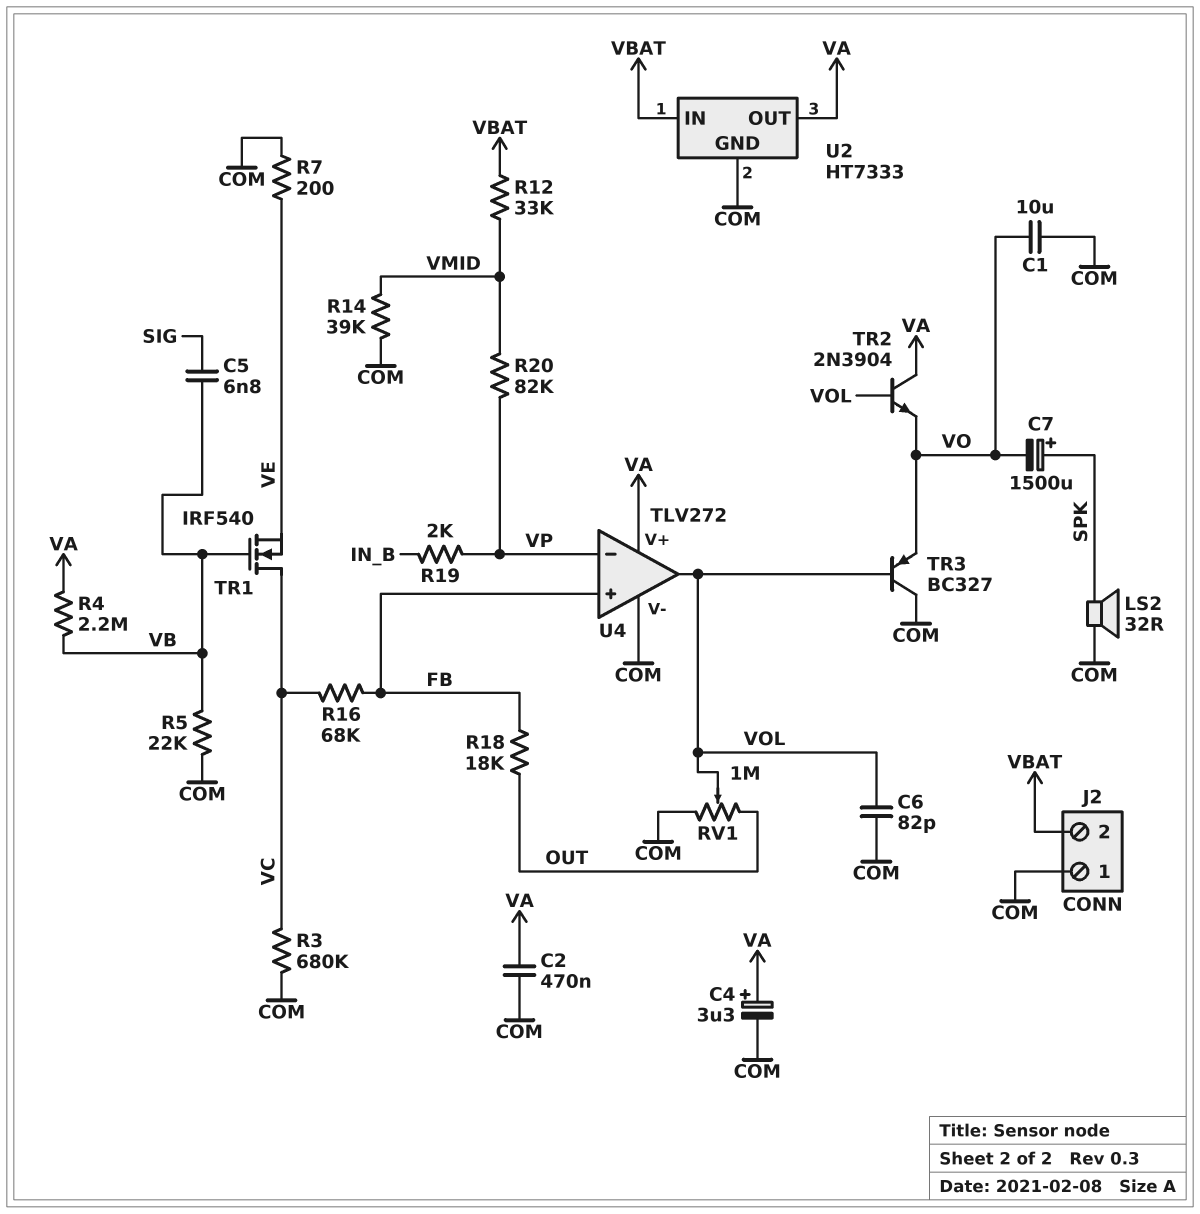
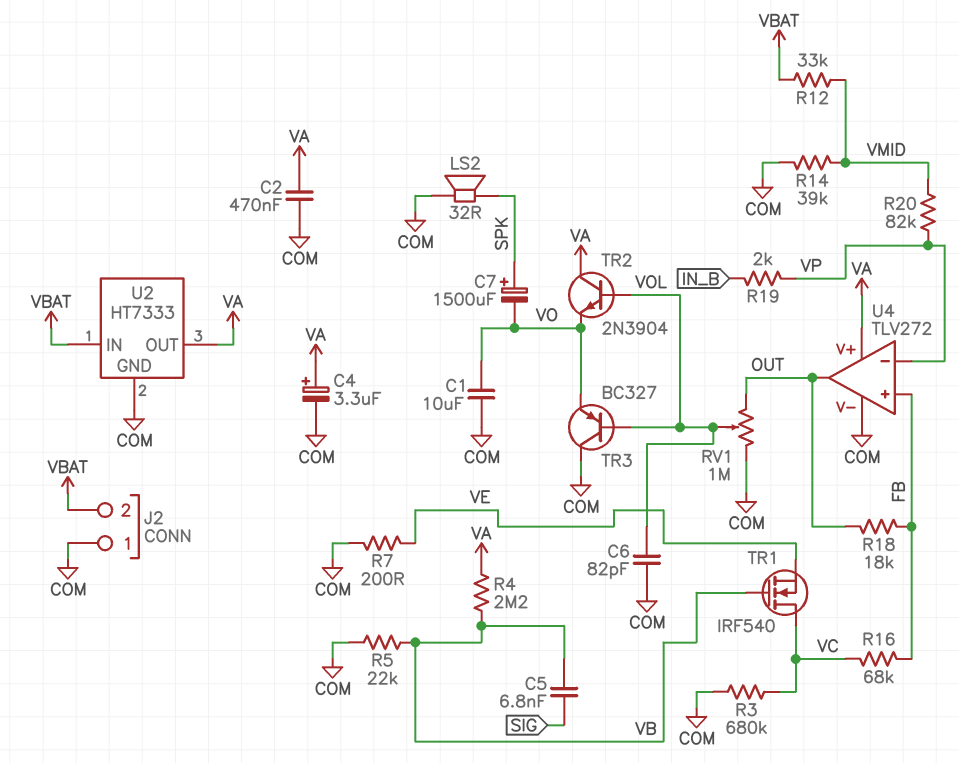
U4 pin out: VOL -> OUT

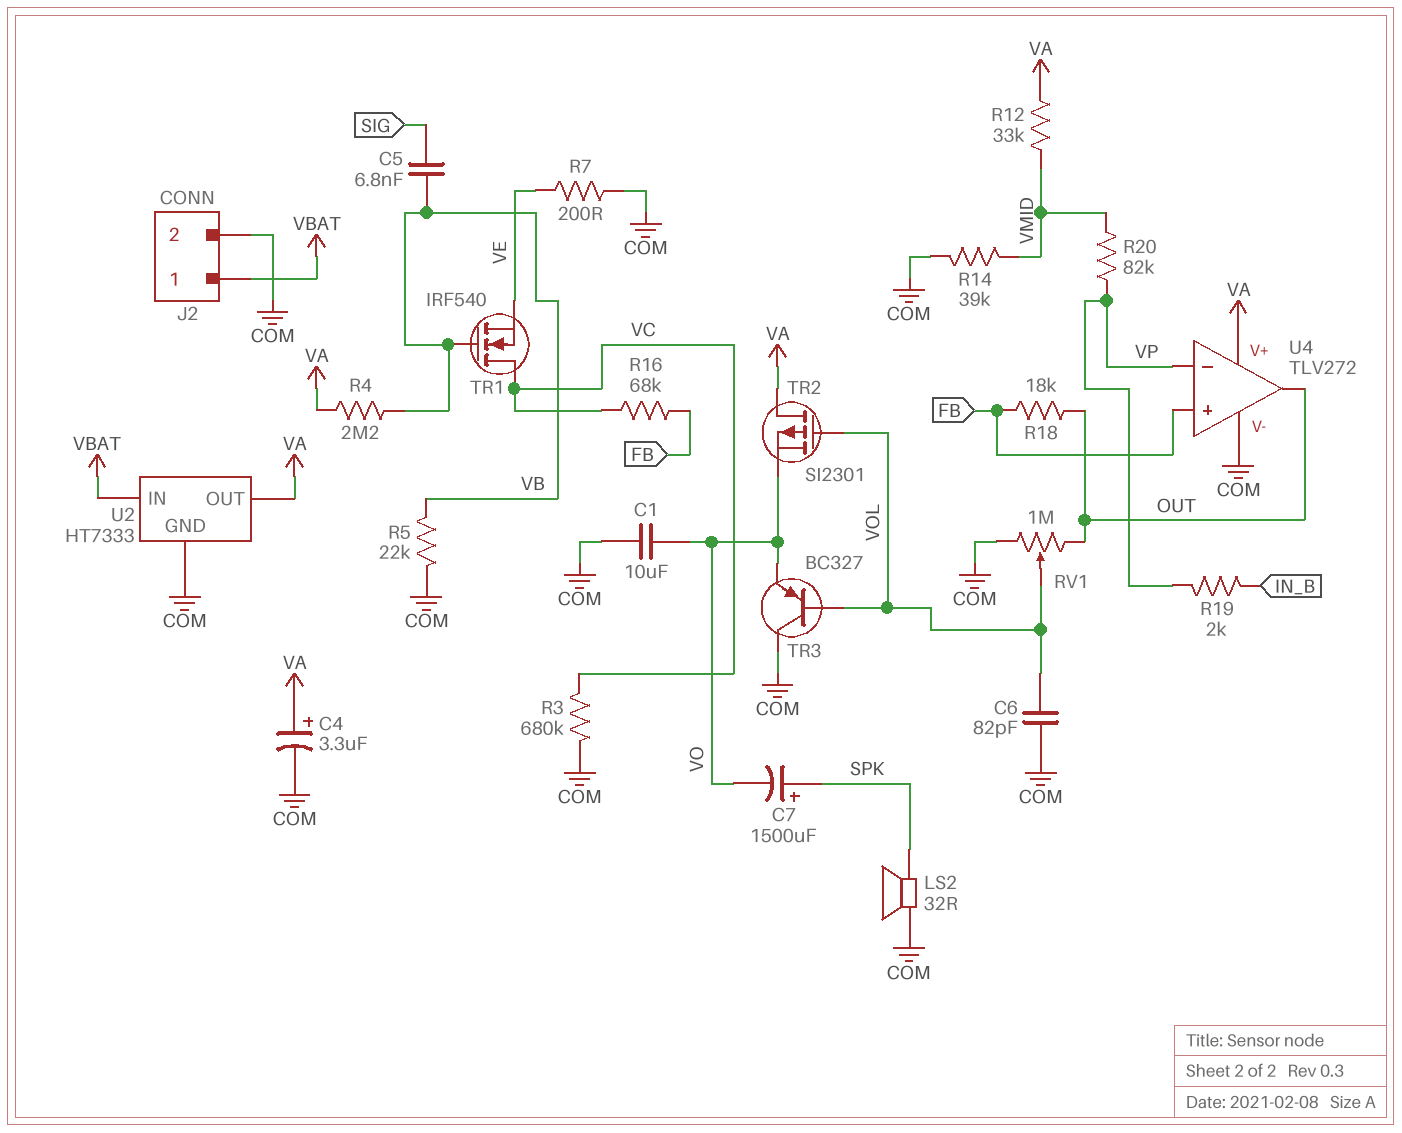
C2: 470nF (COM, VA) -> none
J2 pin 1: COM -> VBAT
J2 pin 2: VBAT -> COM
R12: 33k (VBAT, VMID) -> 33k (VA, VMID)
TR2: NPN 2N3904 (B VOL, C VA, E VO) -> PMOS SI2301 (G VOL, D VA, S VO)

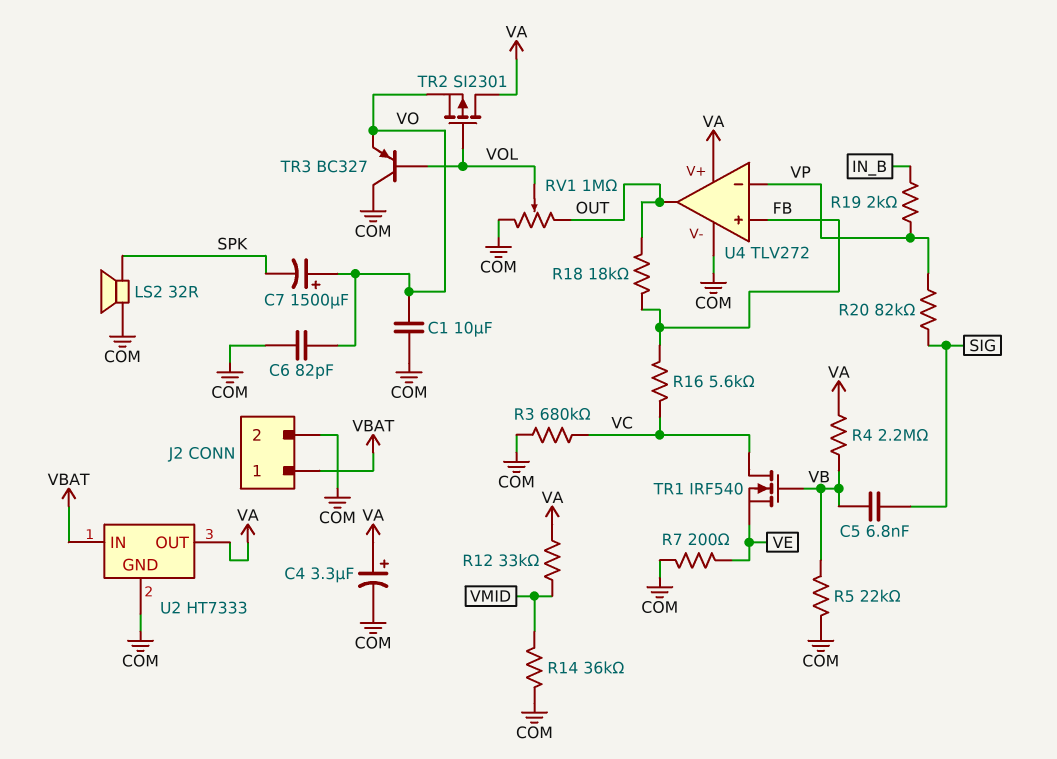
C6: 82pF (COM, VOL) -> 82pF (COM, VO)
C7: 1500uF (plus SPK, minus VO) -> 1500uF (plus VO, minus SPK)
R14: 39k (COM, VMID) -> 36k (COM, VMID)
R16: 68k (FB, VC) -> 5.6k (FB, VC)
R20: 82k (VMID, VP) -> 82k (SIG, VP)

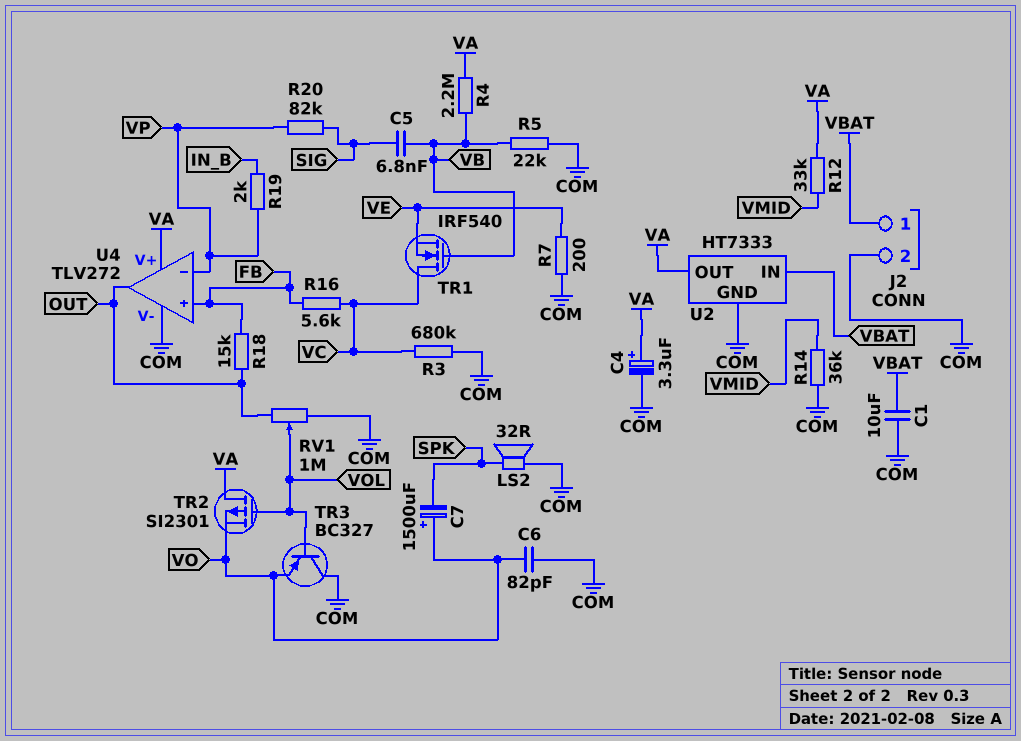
C1: 10uF (COM, VO) -> 10uF (COM, VBAT)
R18: 18k (FB, OUT) -> 15k (FB, OUT)

